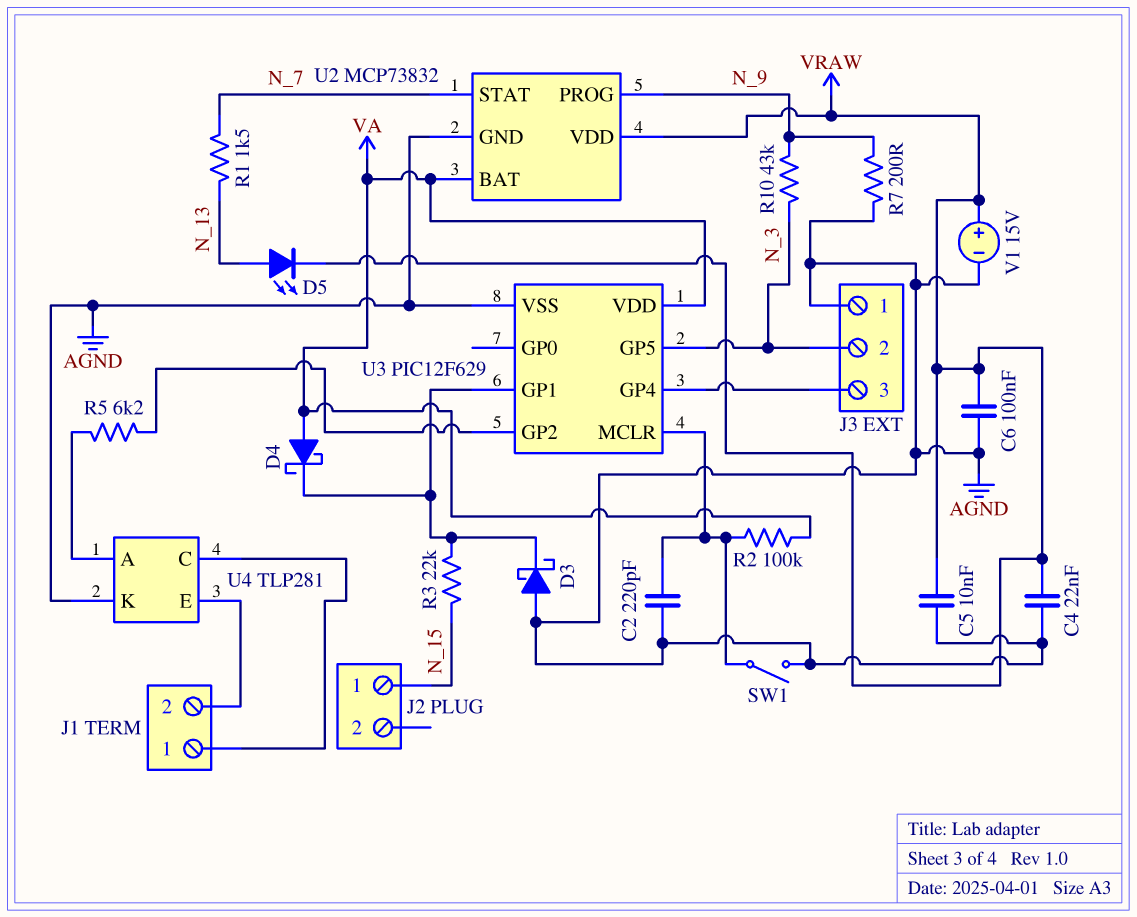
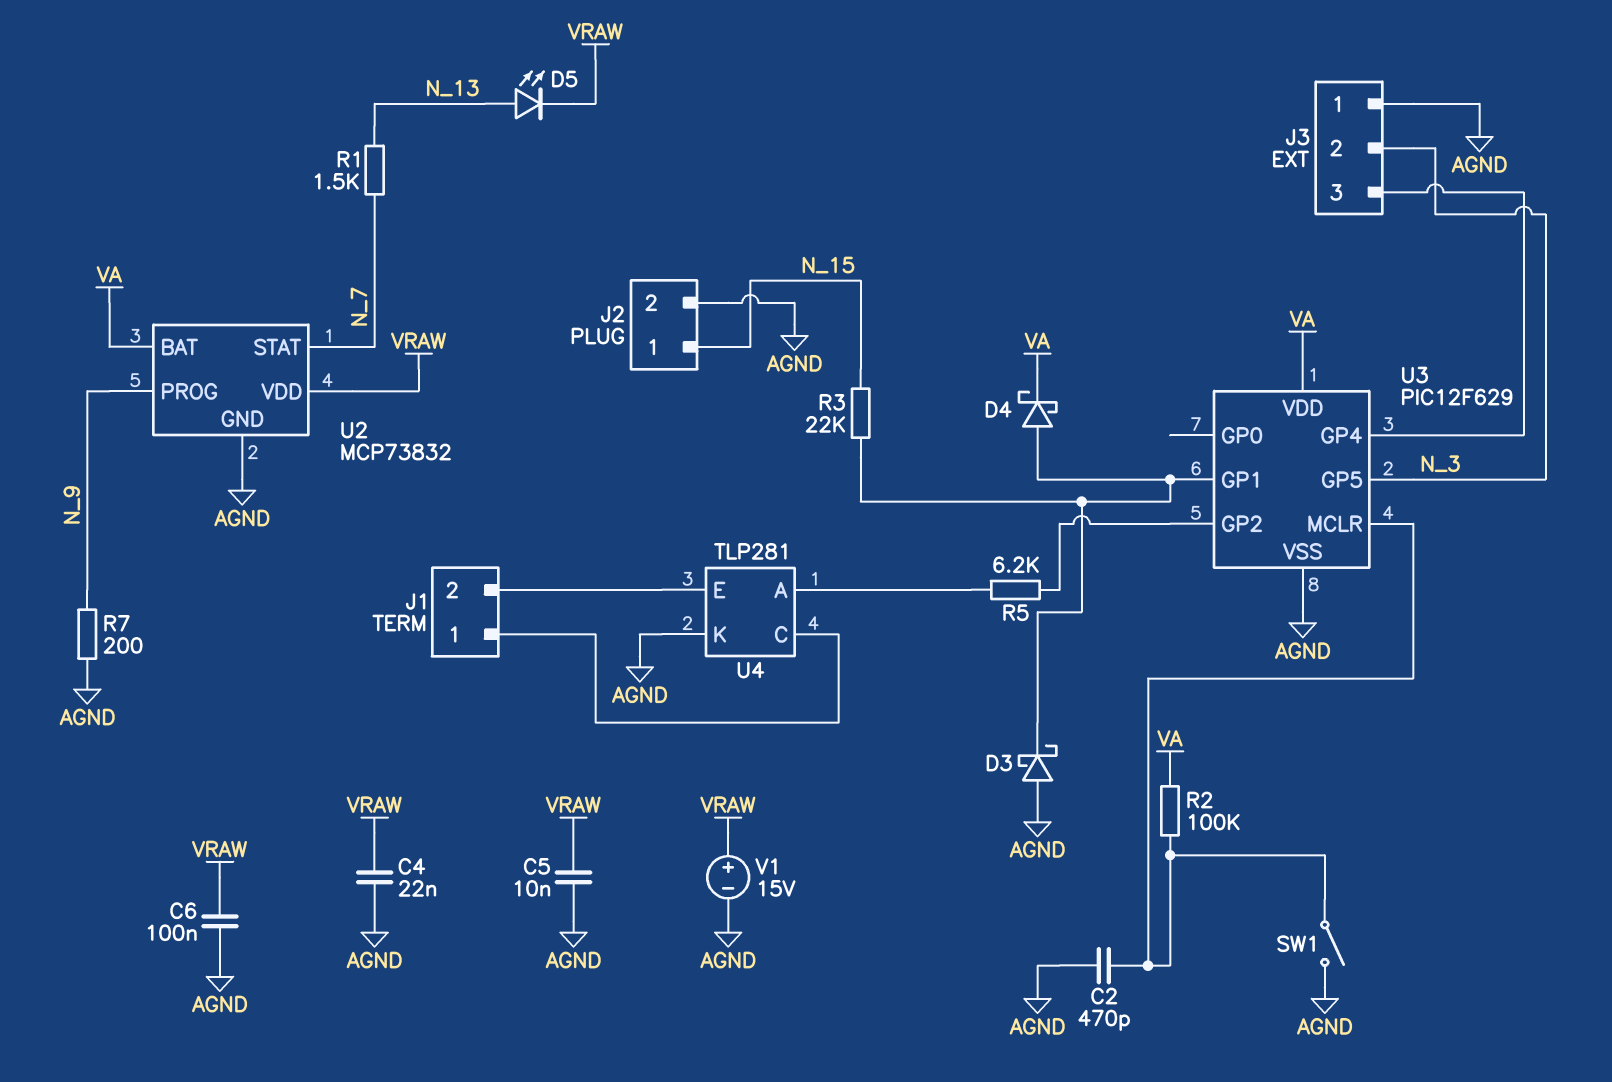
C2: 220pF (AGND, U3/MCLR) -> 470pF (AGND, U3/MCLR)
D4: schottky (A VA, K U3/GP1) -> schottky (A U3/GP1, K VA)
J2 pin 2: none -> AGND
R10: 43k (N_3, N_9) -> none

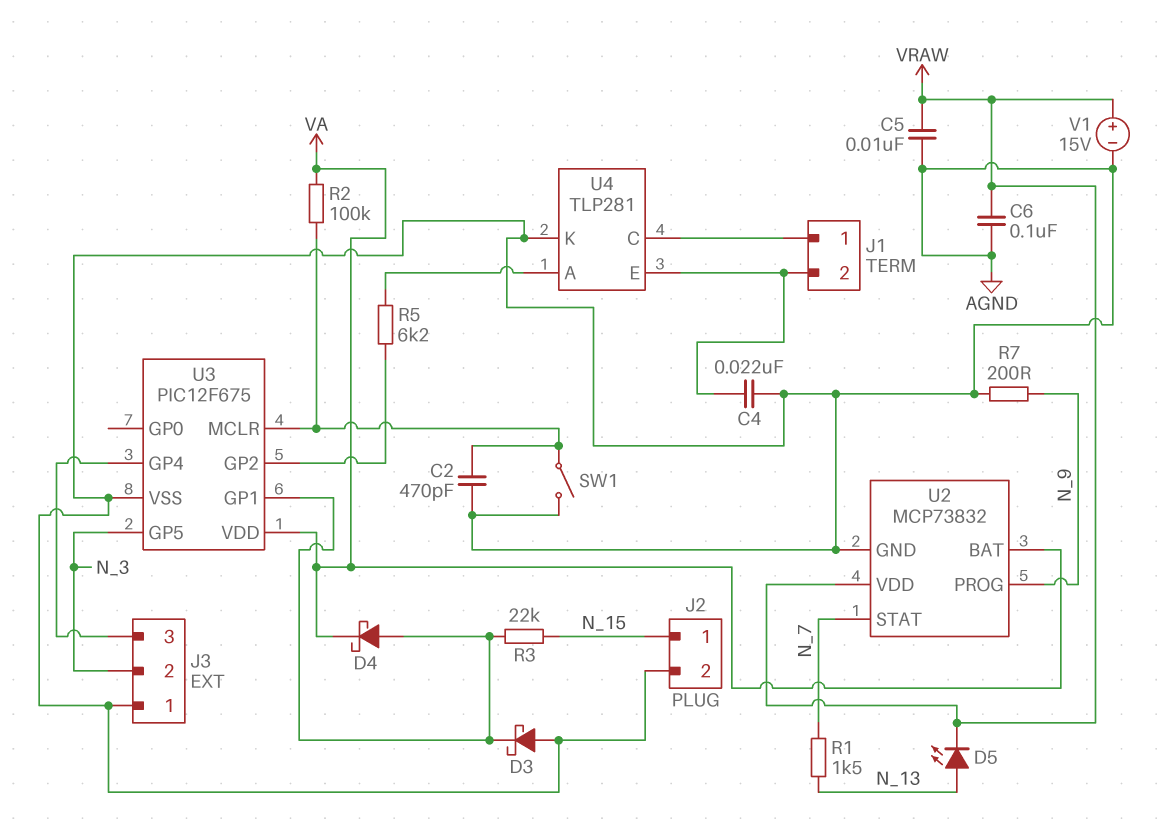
C4: 22nF (AGND, VRAW) -> 22nF (AGND, J1/2)
U3: PIC12F629 -> PIC12F675

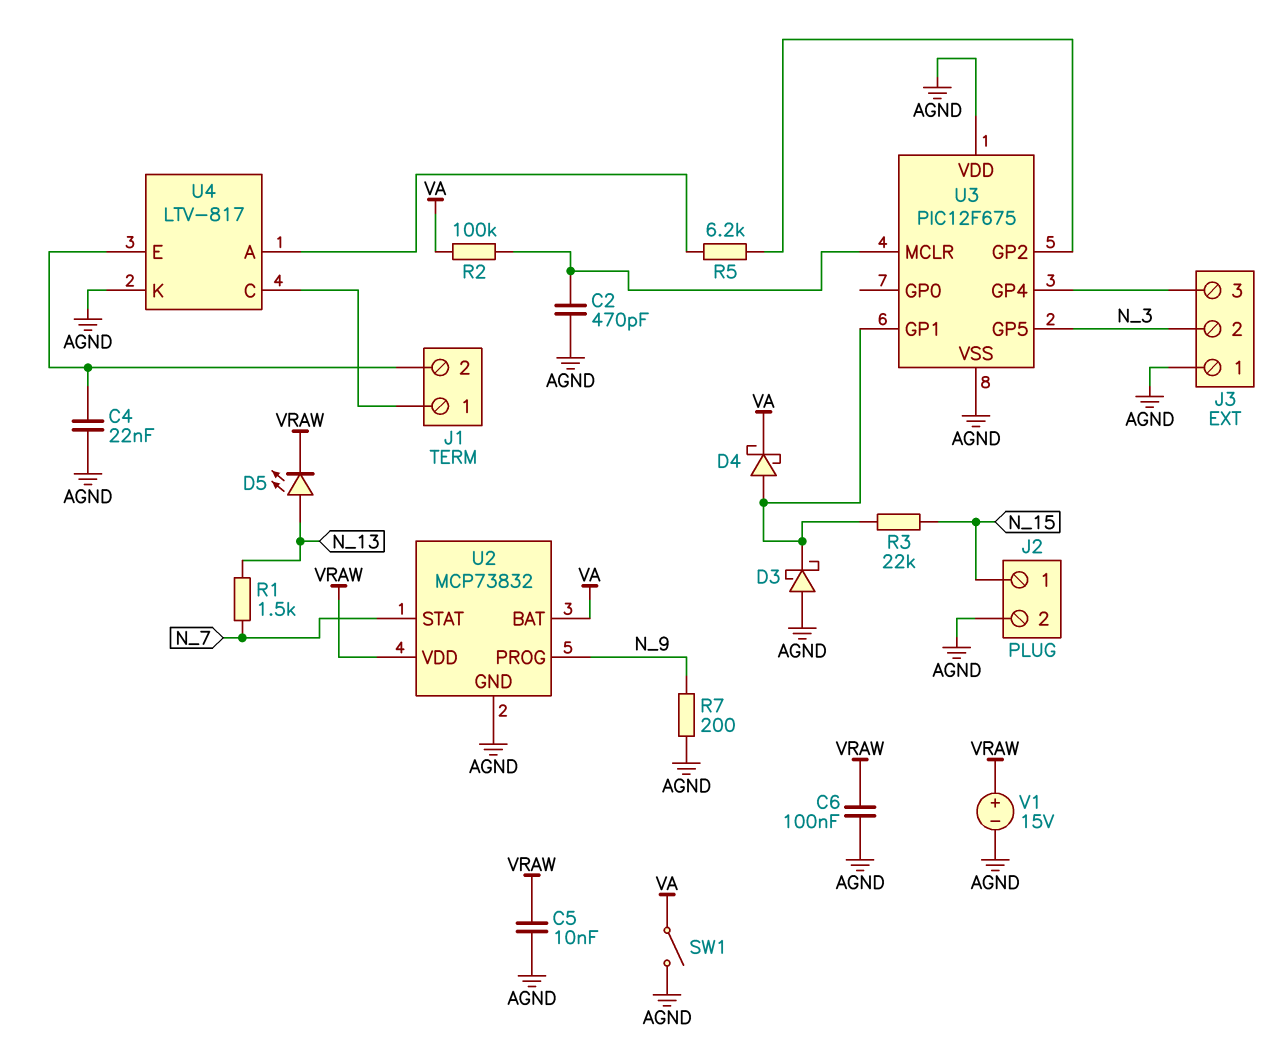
SW1: switch (AGND, U3/MCLR) -> switch (AGND, VA)
U3 pin VDD: VA -> AGND
U4: TLP281 -> LTV-817

